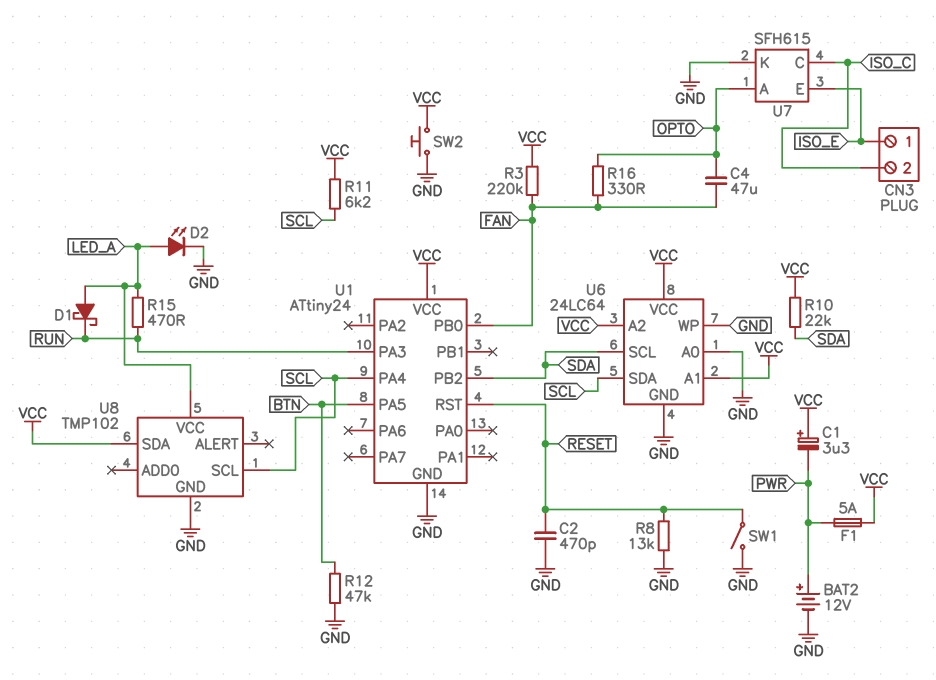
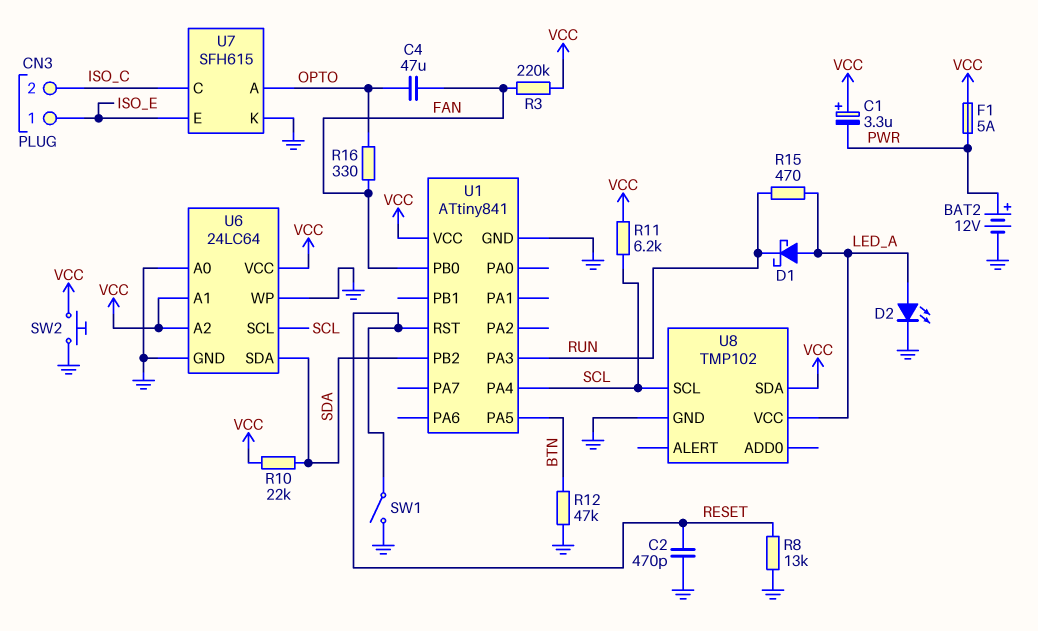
U1: ATtiny24 -> ATtiny841
U6 pin SCL: SDA -> SCL
U6 pin SDA: SCL -> SDA

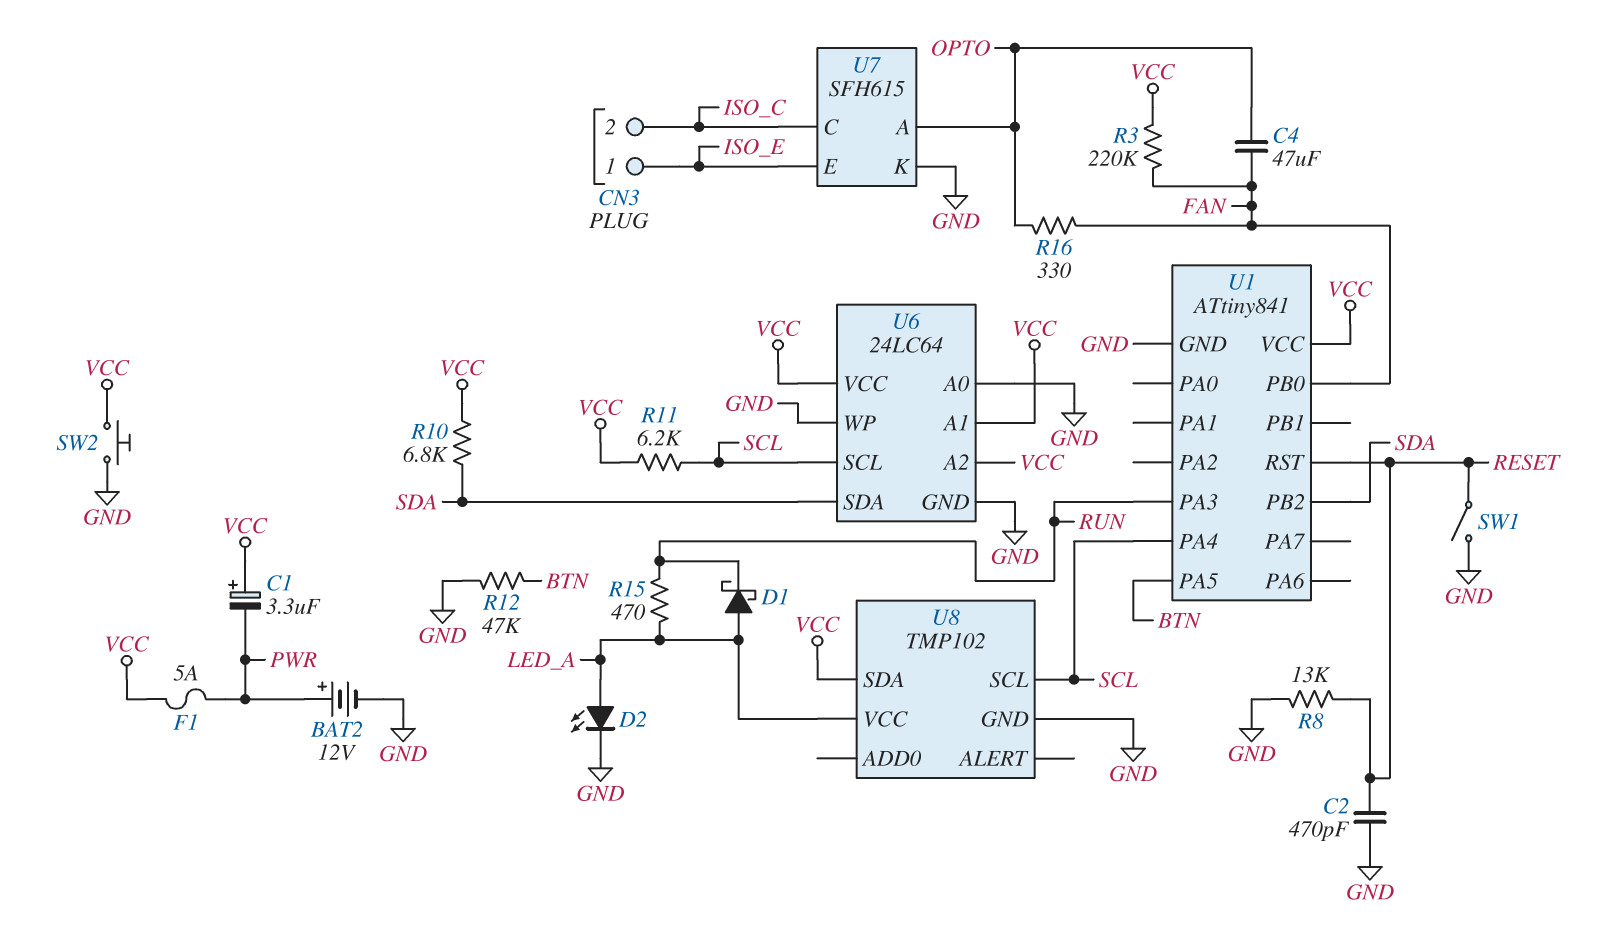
R10: 22k (SDA, VCC) -> 6.8k (SDA, VCC)

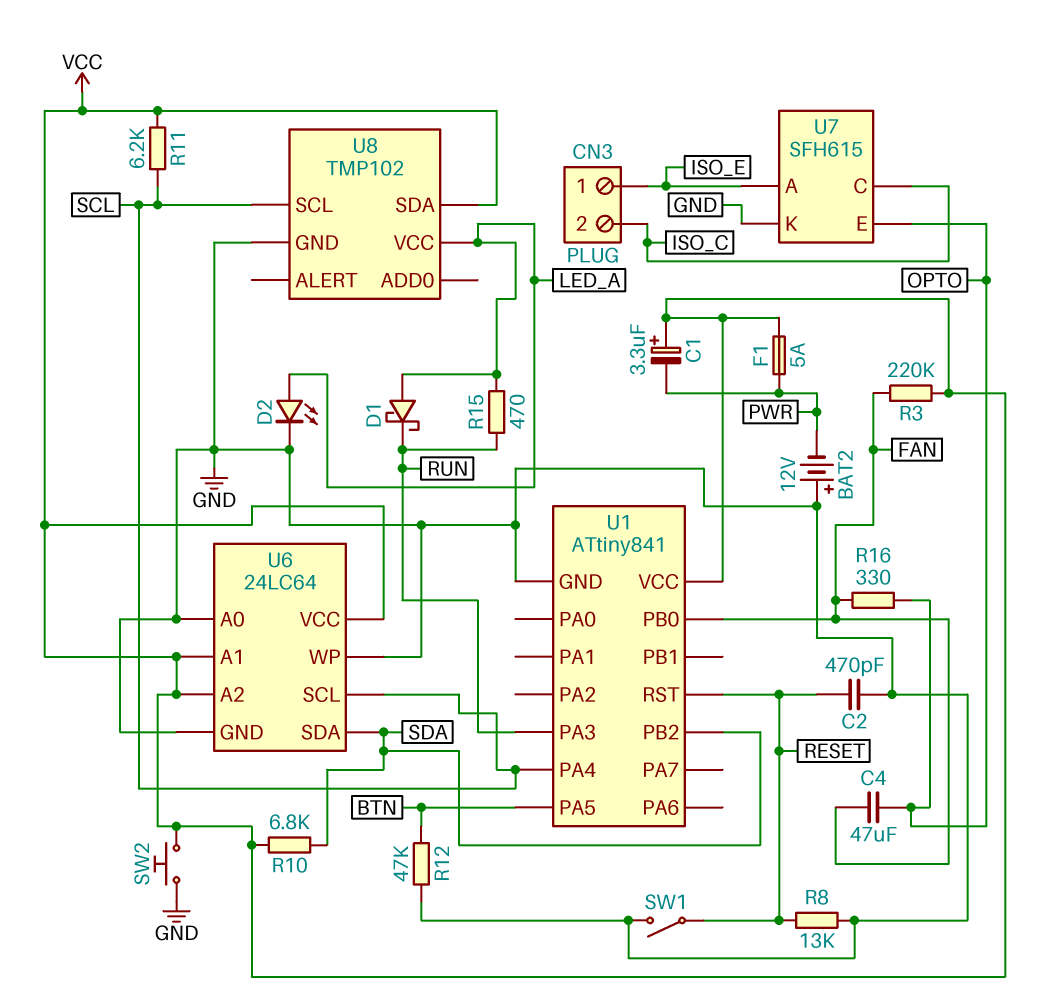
BAT2: 12V (plus PWR, minus GND) -> 12V (plus GND, minus PWR)
U7 pin A: OPTO -> ISO_E
U7 pin E: ISO_E -> OPTO

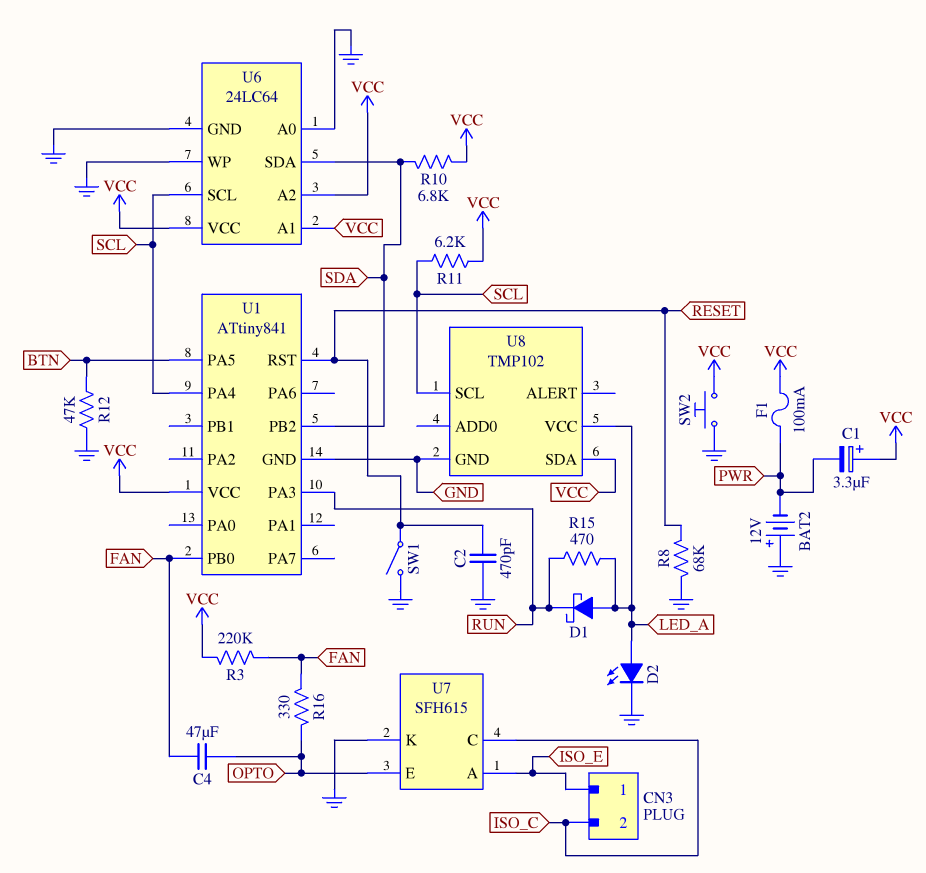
F1: 5A (PWR, VCC) -> 100mA (PWR, VCC)
R8: 13k (GND, RESET) -> 68k (GND, RESET)

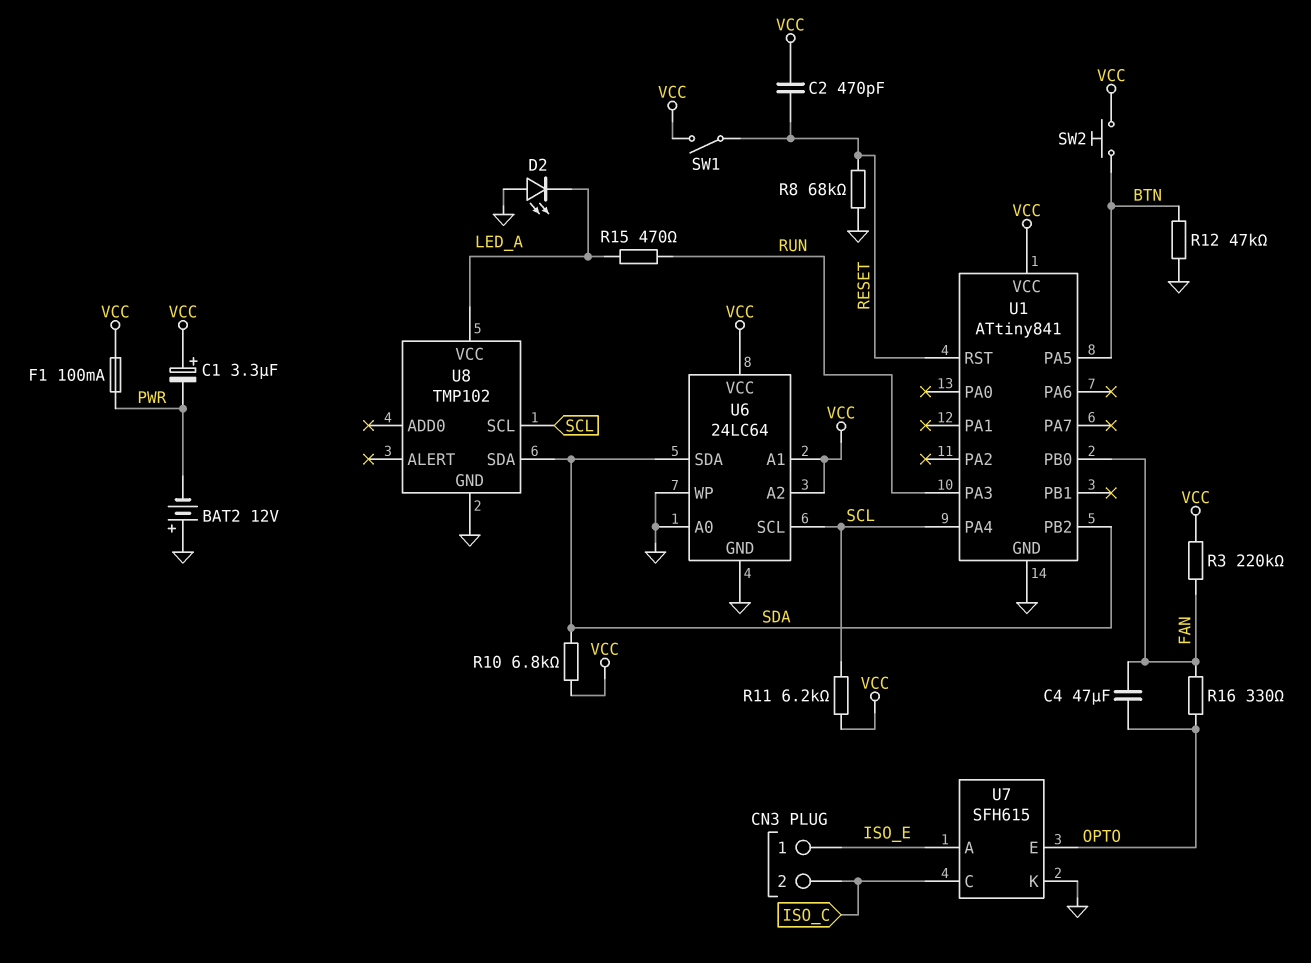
C2: 470pF (GND, RESET) -> 470pF (RESET, VCC)
D1: schottky (A LED_A, K RUN) -> none
D2: LED (A LED_A, K GND) -> LED (A GND, K LED_A)
SW1: switch (GND, RESET) -> switch (RESET, VCC)
SW2: button (GND, VCC) -> button (BTN, VCC)
U8 pin SDA: VCC -> SDA

